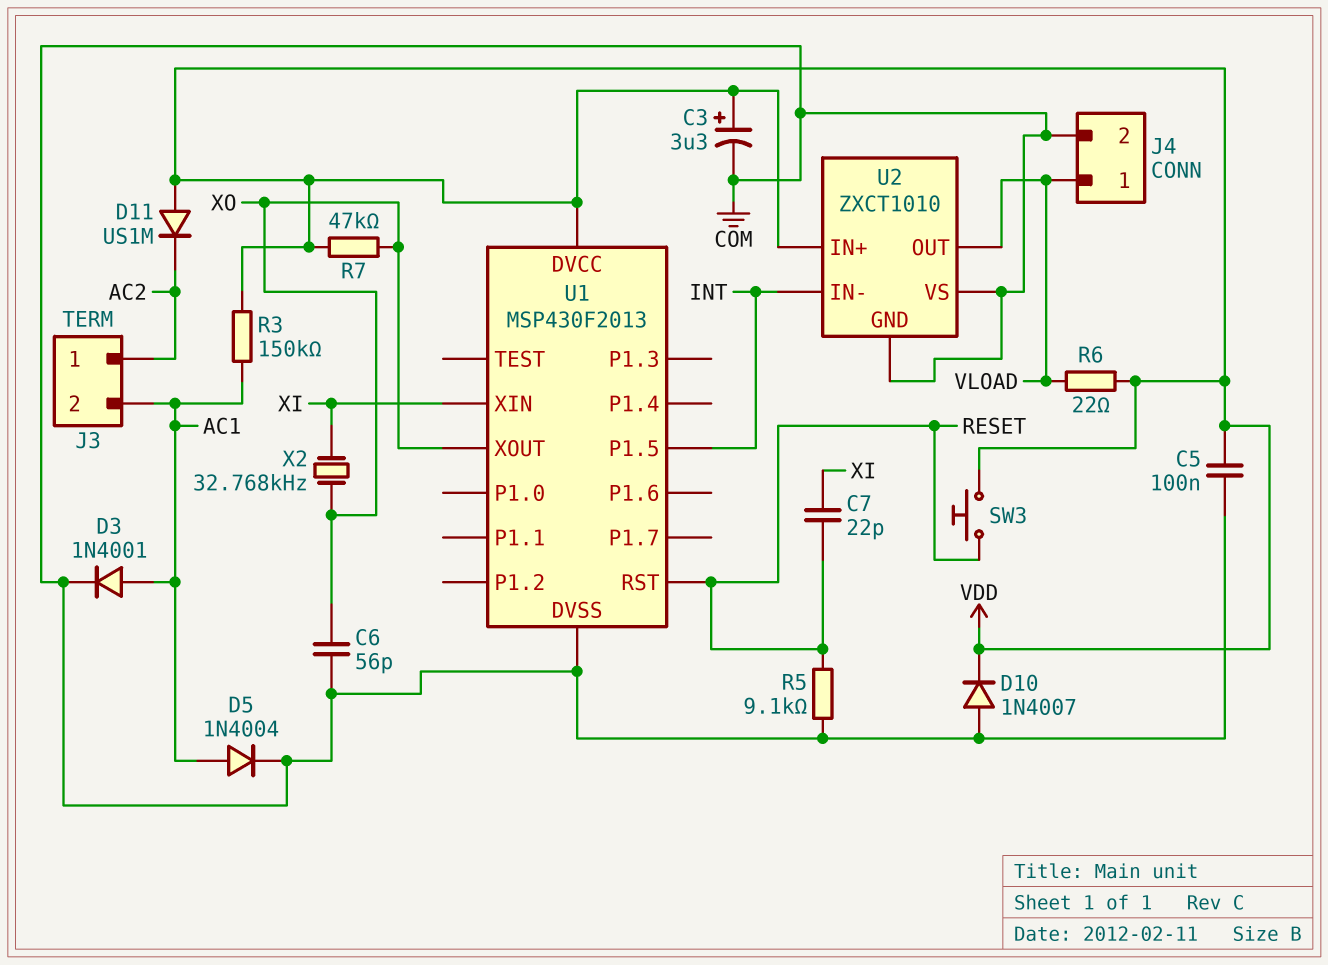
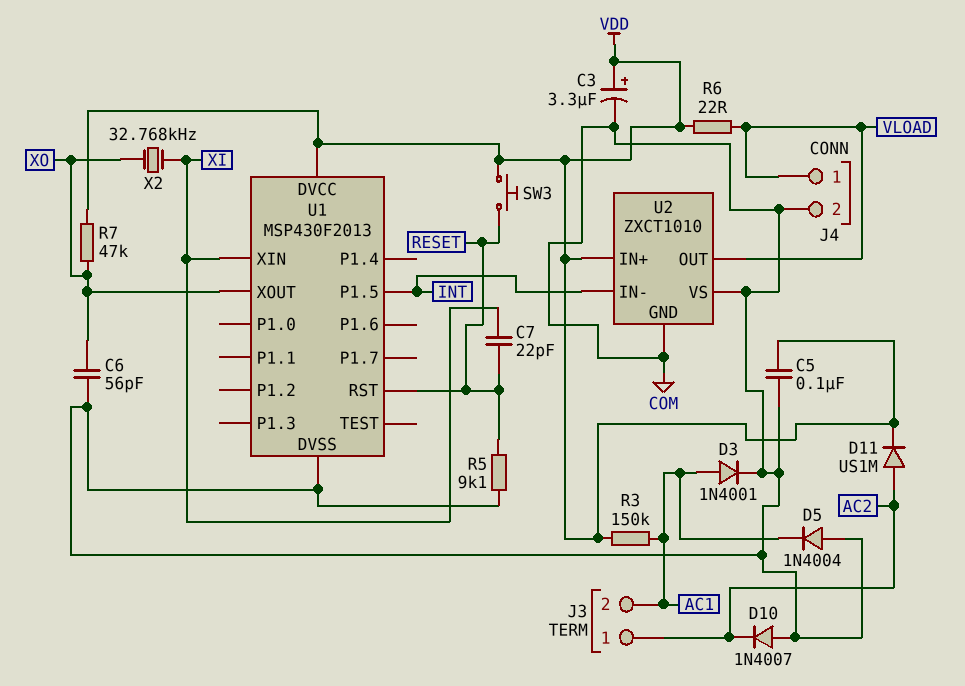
D5: diode 1N4004 (A AC1, K COM) -> diode 1N4004 (A COM, K AC1)
D10: diode 1N4007 (A COM, K VDD) -> diode 1N4007 (A COM, K AC2)
D11: diode US1M (A VDD, K AC2) -> diode US1M (A AC2, K VDD)

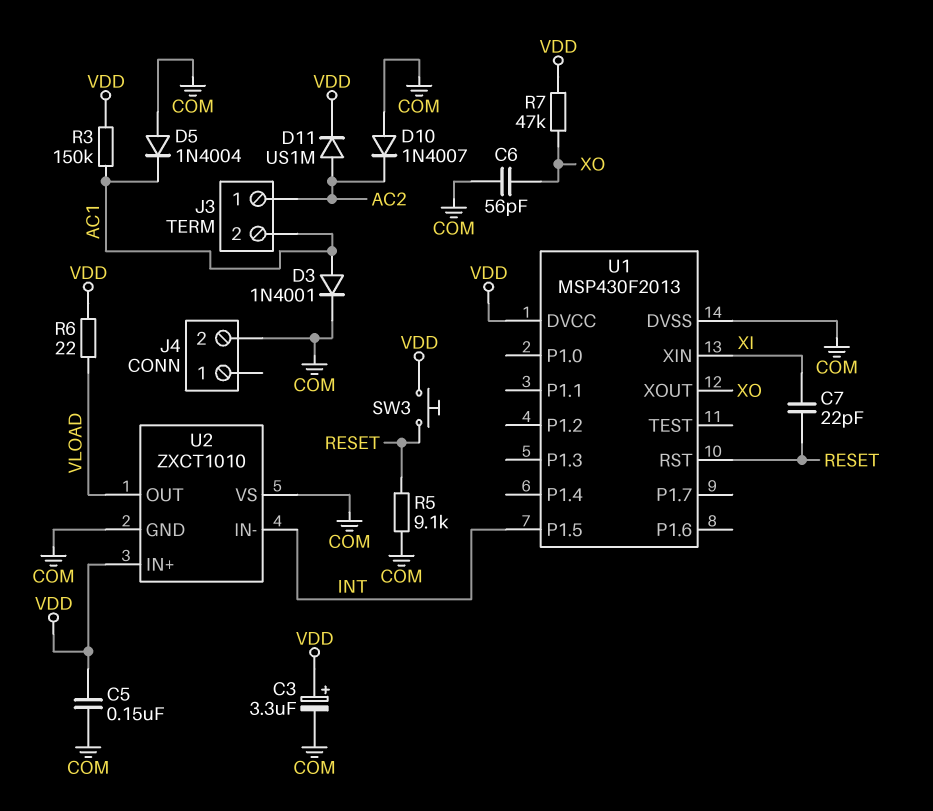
C5: 100nF (COM, VDD) -> 150nF (COM, VDD)
J4 pin 1: VLOAD -> none
X2: 32.768kHz (XI, XO) -> none

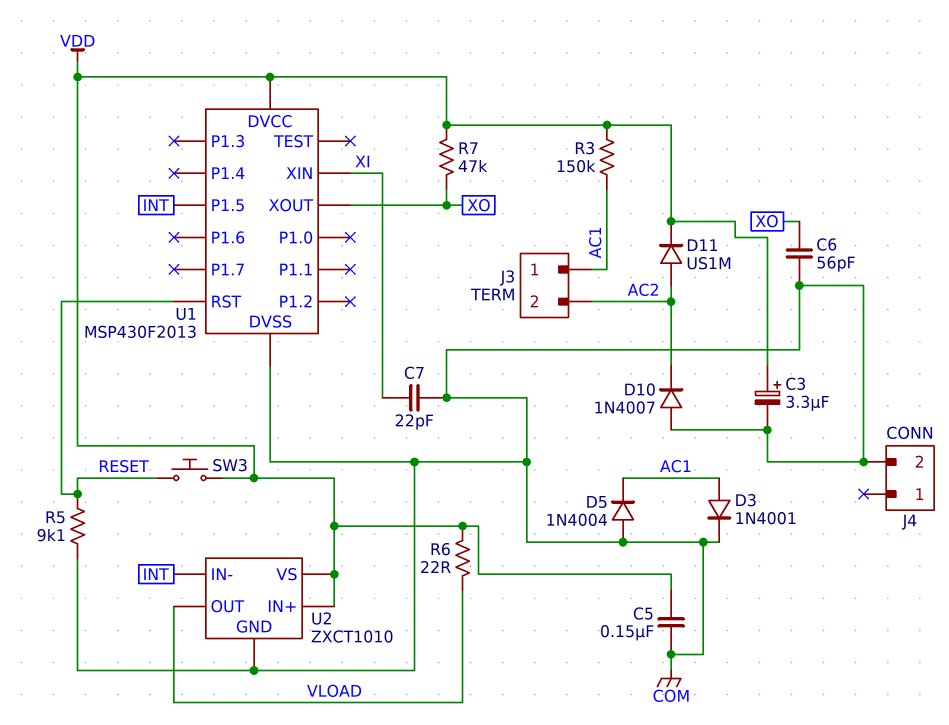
C7: 22pF (RESET, XI) -> 22pF (COM, XI)
J3 pin 1: AC2 -> AC1
J3 pin 2: AC1 -> AC2
U2 pin VS: COM -> VDD

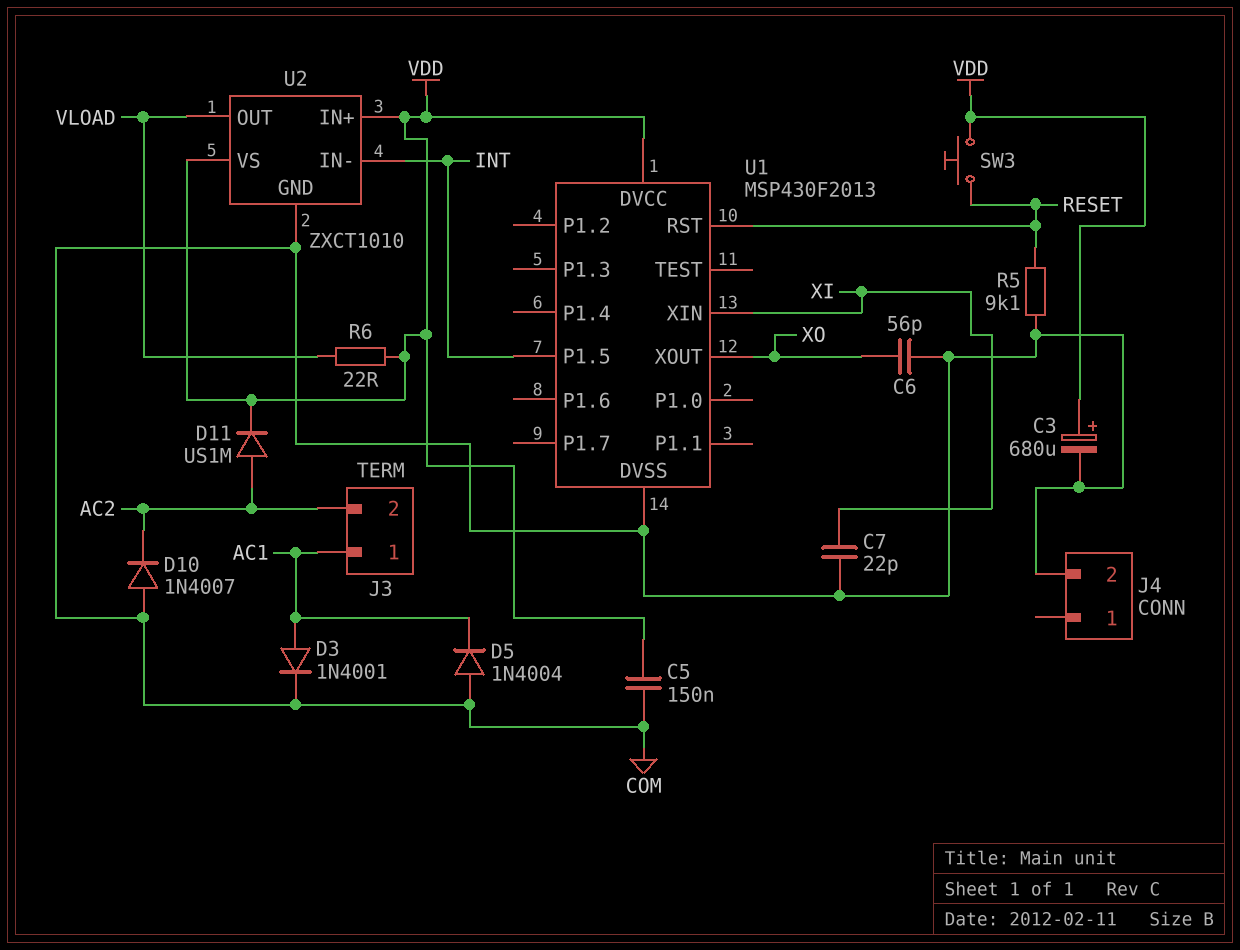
C3: 3.3uF (plus VDD, minus COM) -> 680uF (plus VDD, minus COM)
R3: 150k (AC1, VDD) -> none
R7: 47k (VDD, XO) -> none

